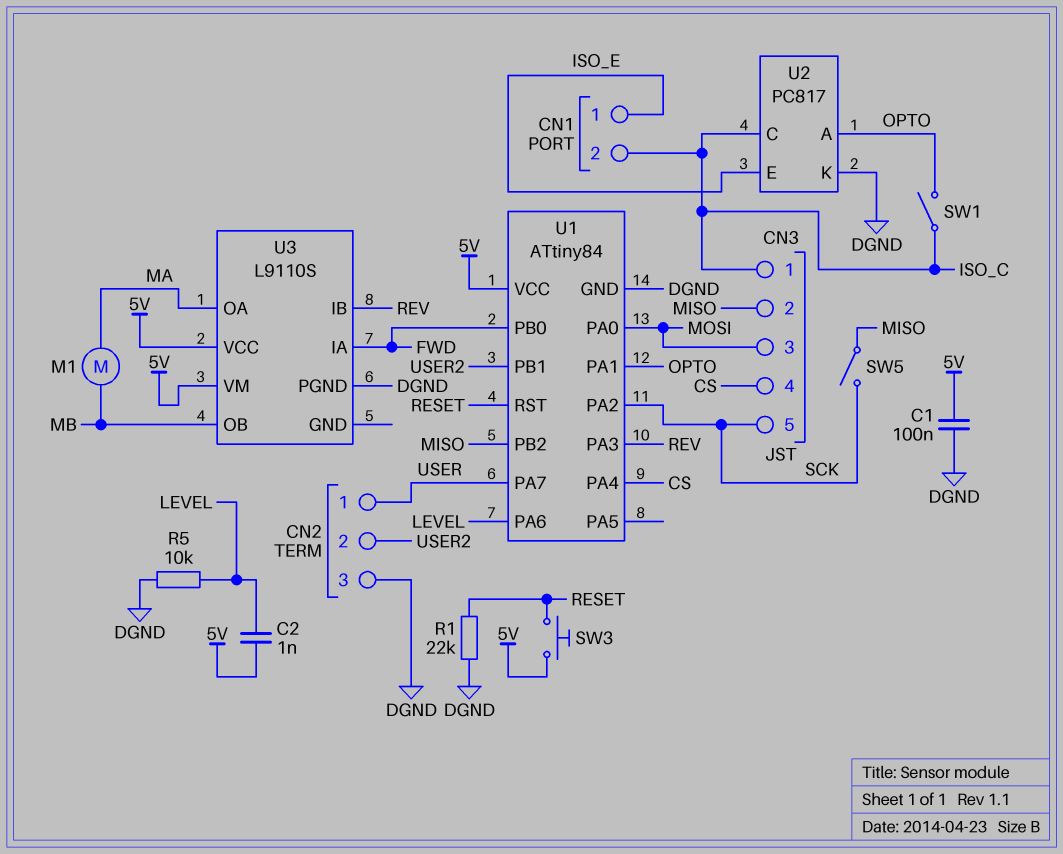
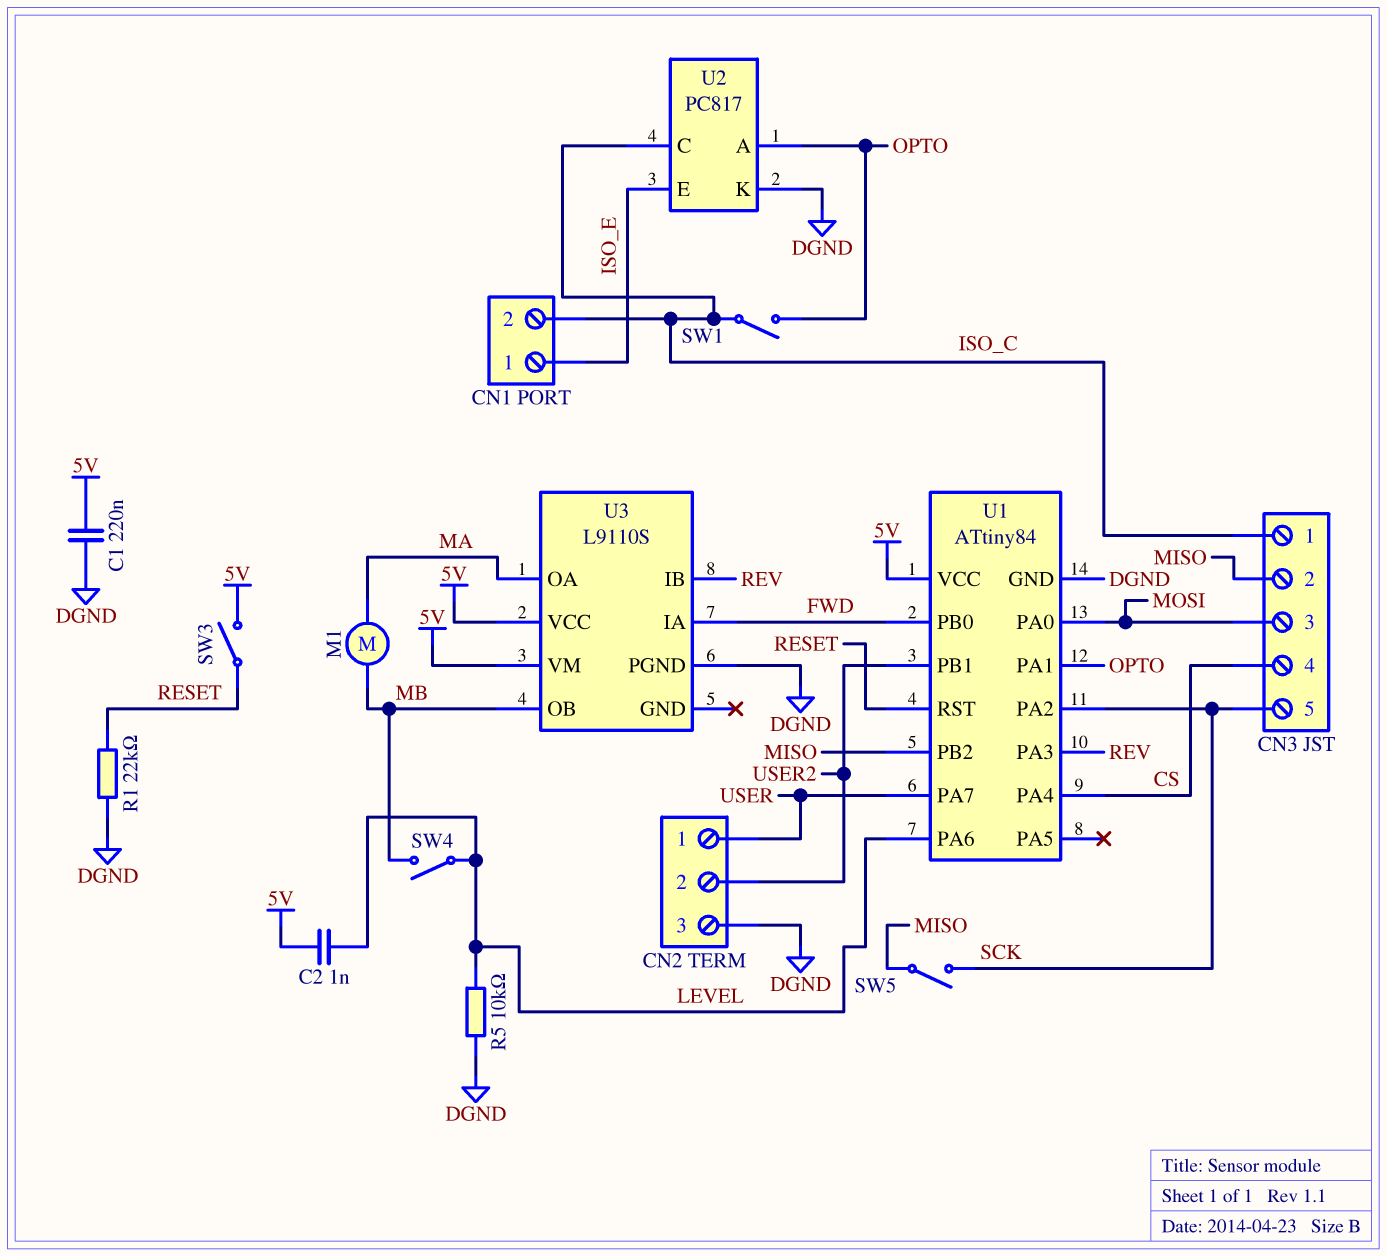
C1: 100nF (5V, DGND) -> 220nF (5V, DGND)
SW3: button (5V, RESET) -> switch (5V, RESET)
SW4: none -> switch (LEVEL, MB)

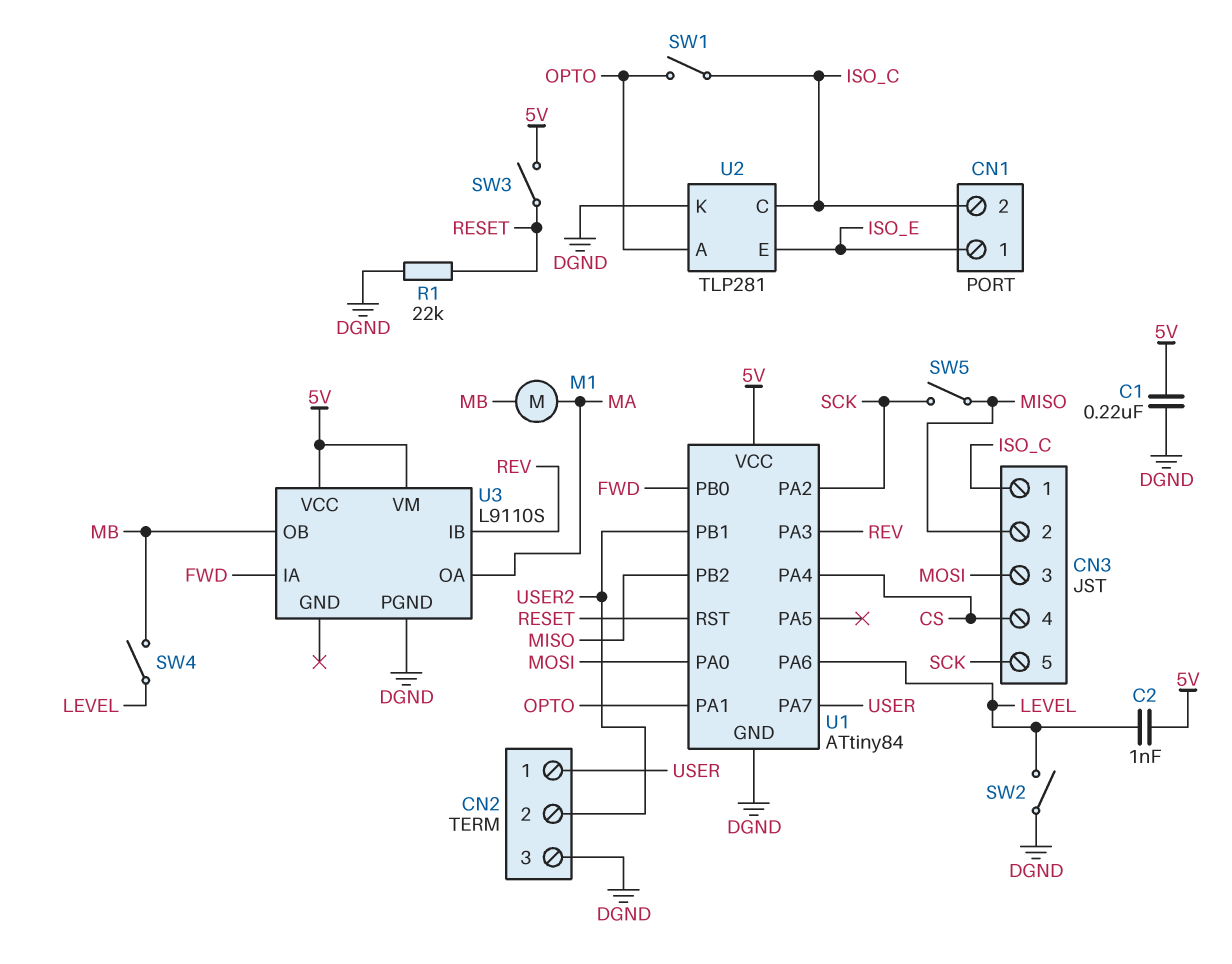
R5: 10k (DGND, LEVEL) -> none
SW2: none -> switch (DGND, LEVEL)
U2: PC817 -> TLP281

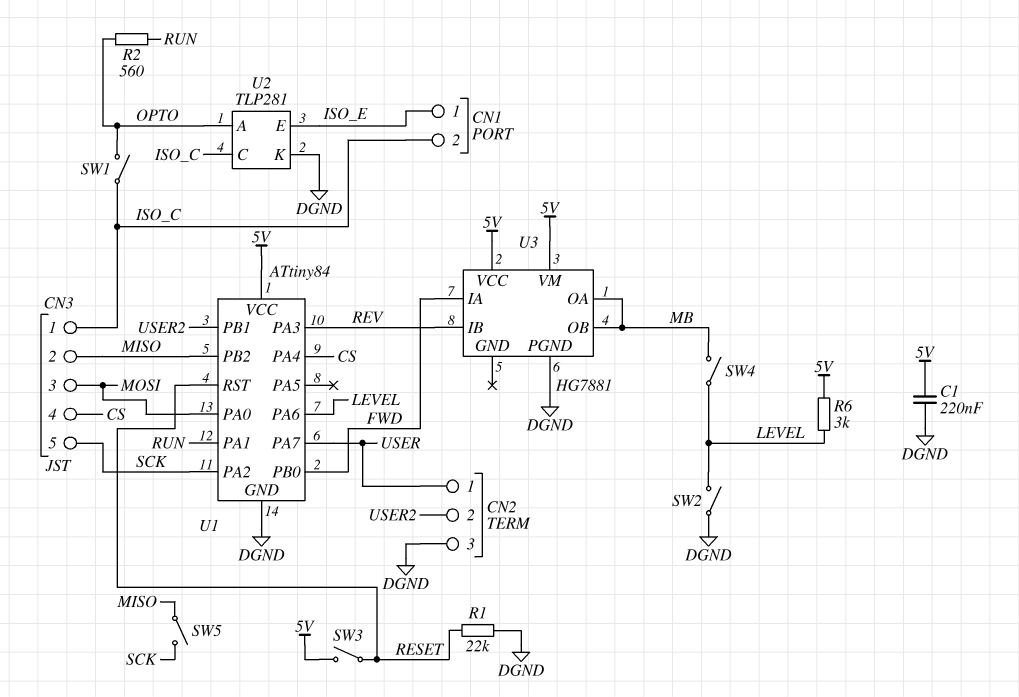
C2: 1nF (5V, LEVEL) -> none
M1: motor (MA, MB) -> none
R2: none -> 560 (OPTO, RUN)
R6: none -> 3k (5V, LEVEL)
U1 pin PA1: OPTO -> RUN
U3: L9110S -> HG7881
U3 pin OA: MA -> MB

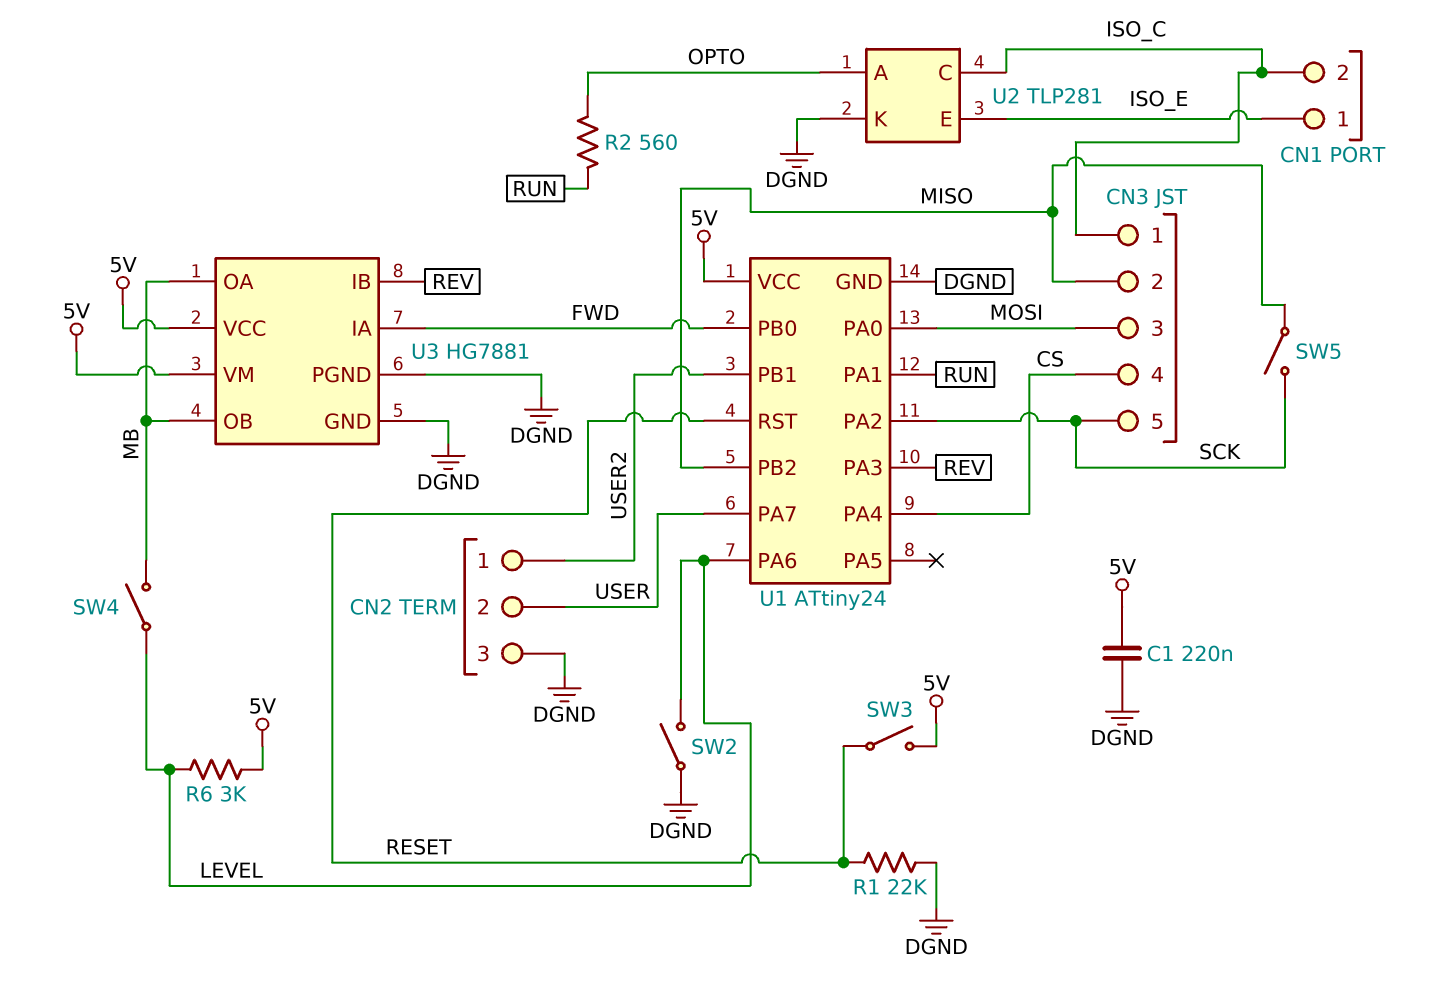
CN2 pin 1: USER -> USER2
CN2 pin 2: USER2 -> USER
SW1: switch (ISO_C, OPTO) -> none
U1: ATtiny84 -> ATtiny24
U3 pin GND: none -> DGND

